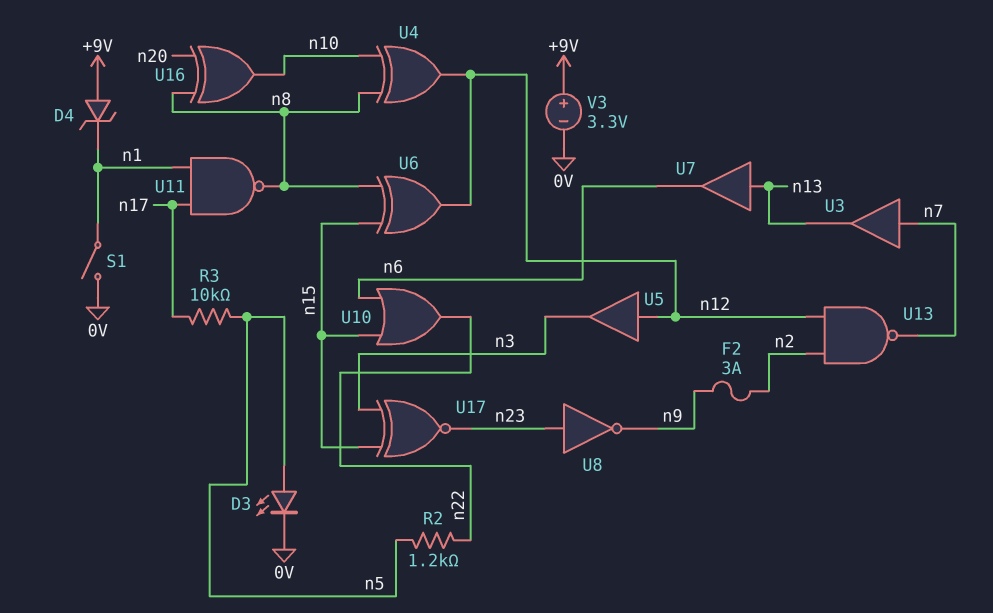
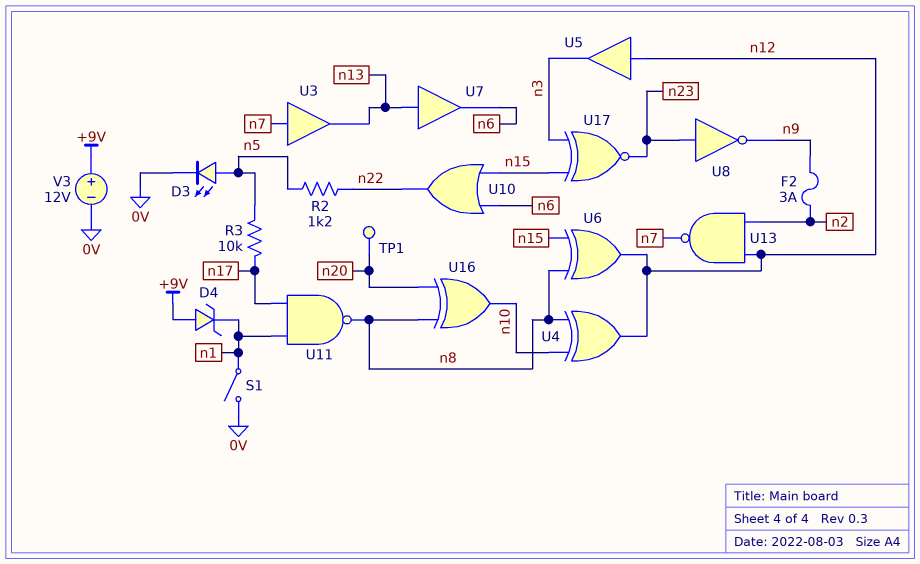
TP1: none -> test point (n20)
V3: 3.3V (plus +9V, minus 0V) -> 12V (plus +9V, minus 0V)

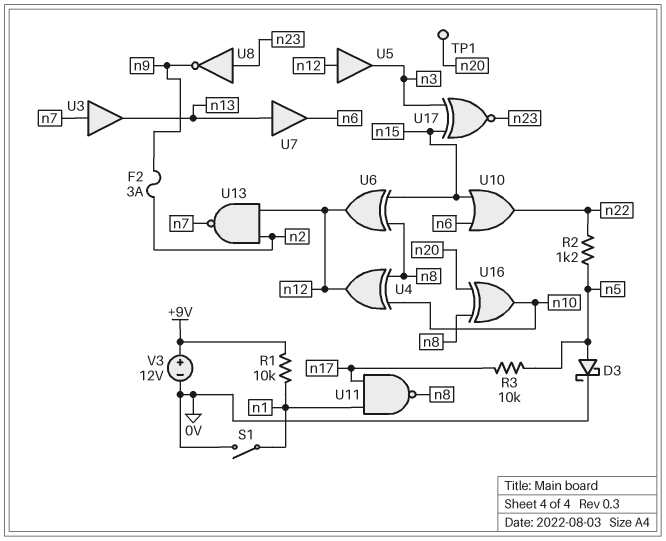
D3: LED (A n5, K 0V) -> schottky (A n5, K 0V)
D4: zener (A +9V, K n1) -> none
R1: none -> 10k (+9V, n1)

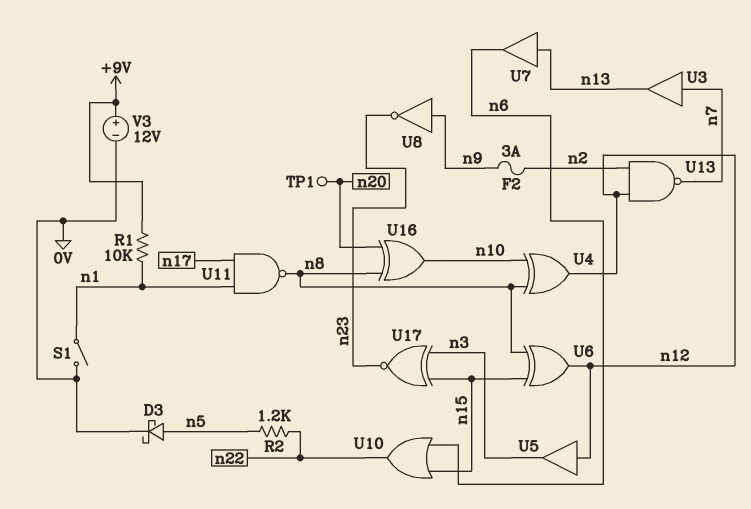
R3: 10k (n5, n17) -> none
U8: NOT (in n23, out n9) -> NOT (in n9, out n23)

